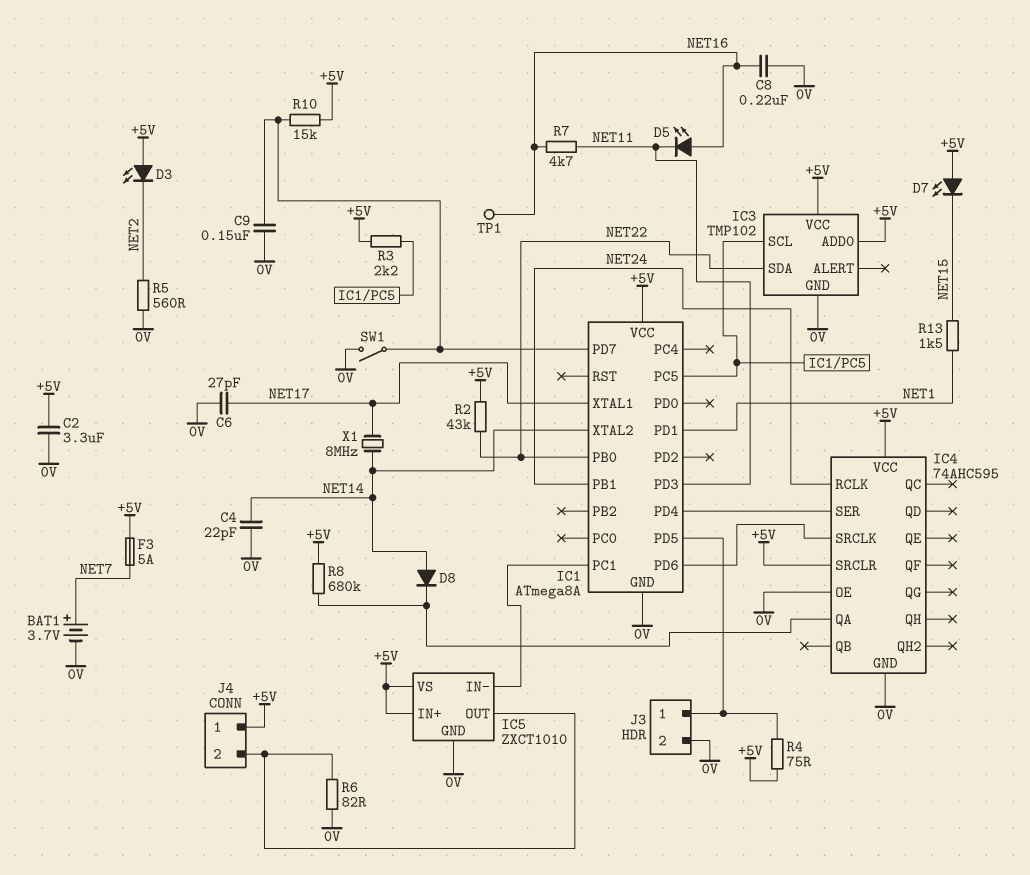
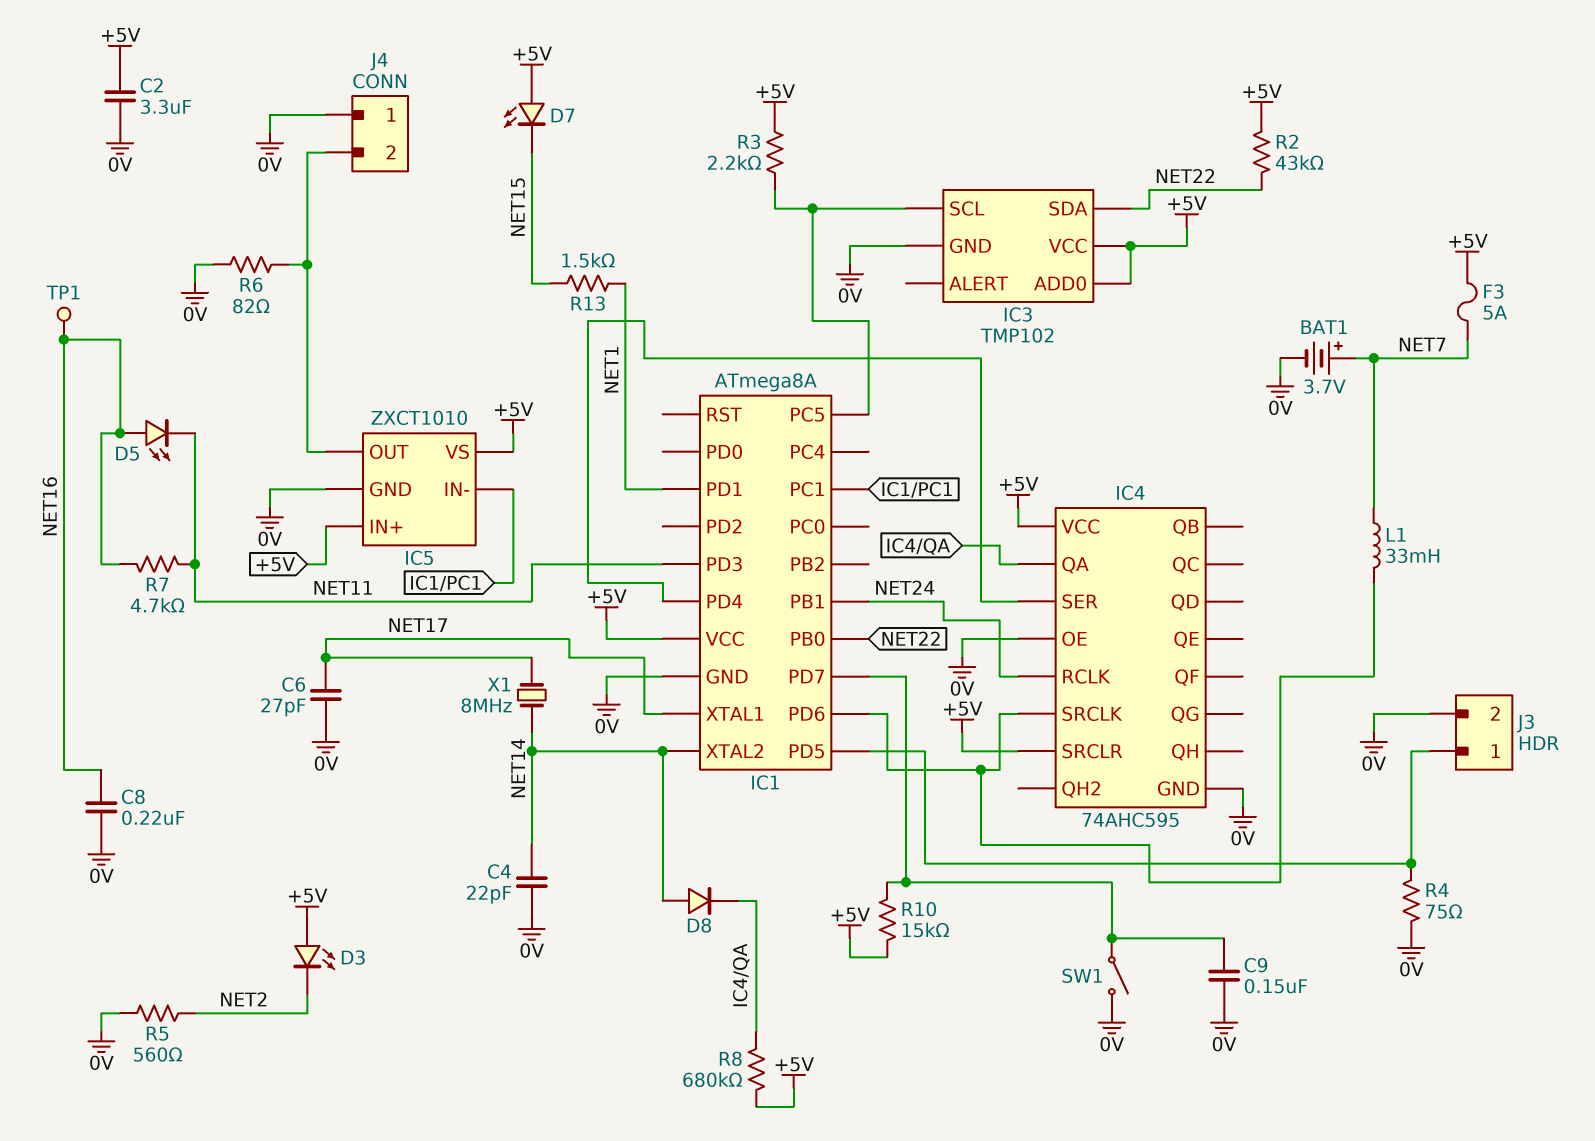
J4 pin 1: +5V -> 0V
L1: none -> 33mH (IC1/PD6, NET7)
R4: 75 (+5V, IC1/PD5) -> 75 (0V, IC1/PD5)

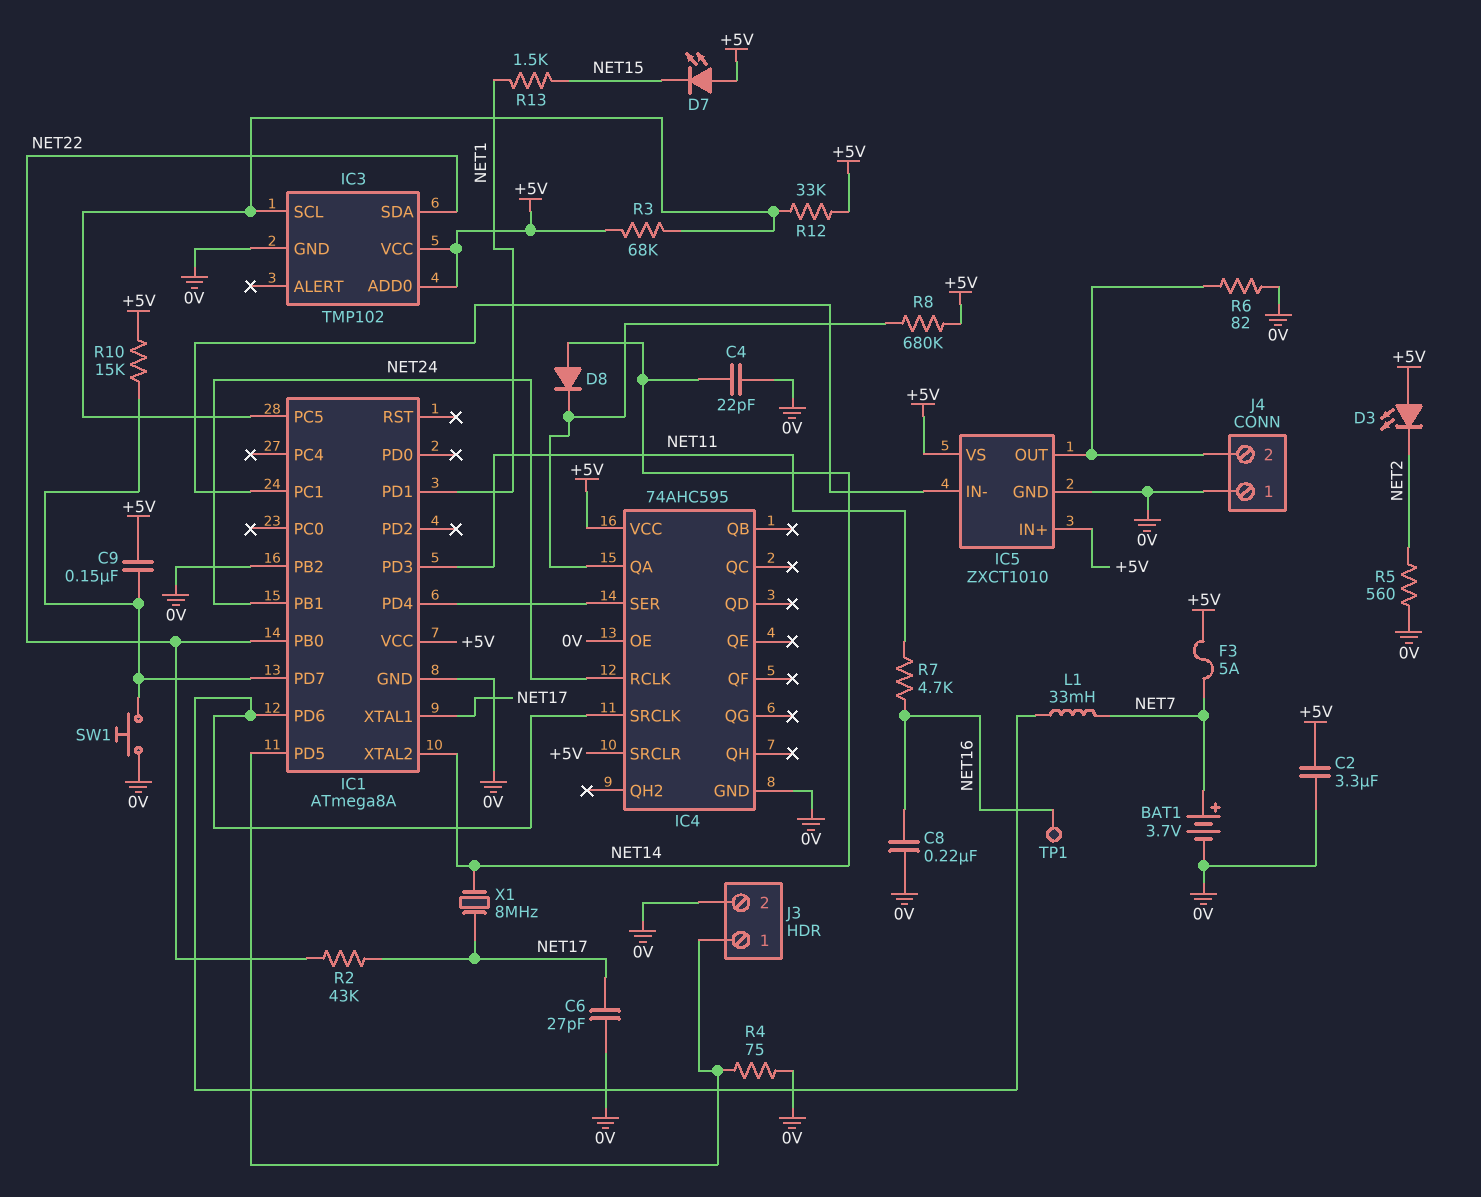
C9: 150nF (0V, IC1/PD7) -> 150nF (+5V, IC1/PD7)
D5: LED (A NET16, K NET11) -> none
IC1 pin PB2: none -> 0V
R2: 43k (+5V, NET22) -> 43k (NET17, NET22)
R3: 2.2k (+5V, IC1/PC5) -> 68k (+5V, IC1/PC5)
R12: none -> 33k (+5V, IC1/PC5)
SW1: switch (0V, IC1/PD7) -> button (0V, IC1/PD7)

